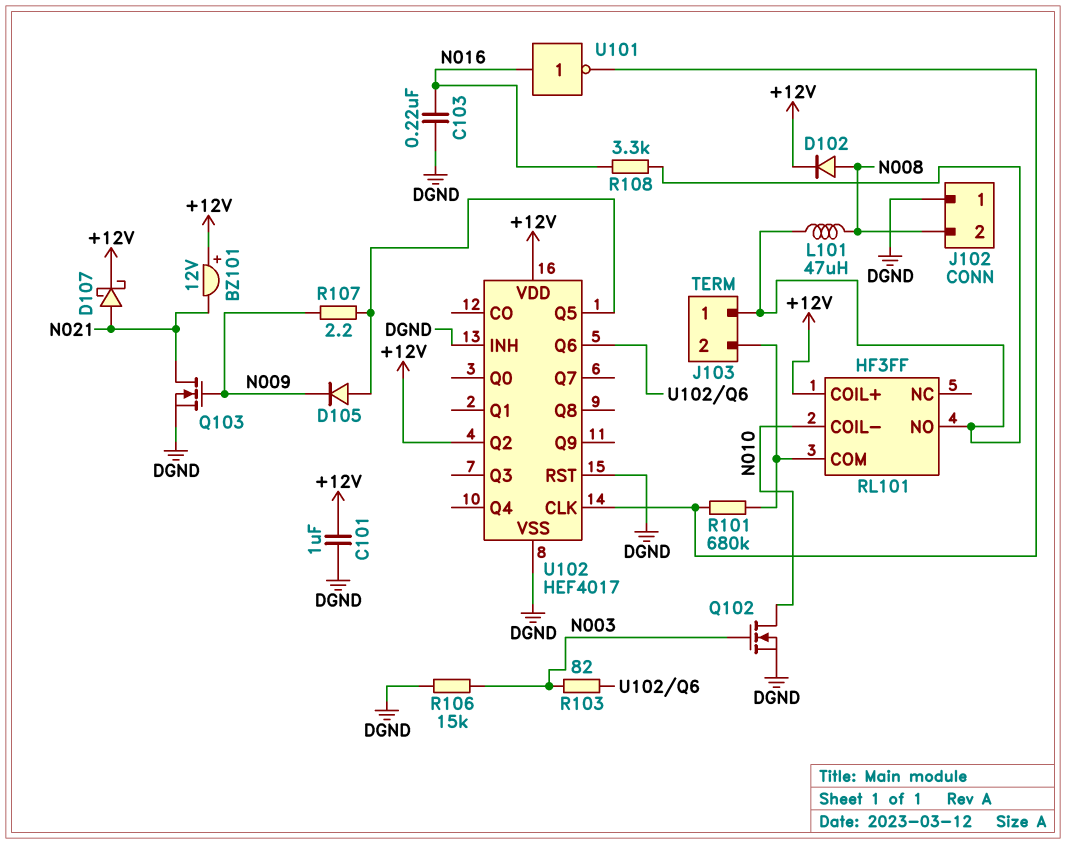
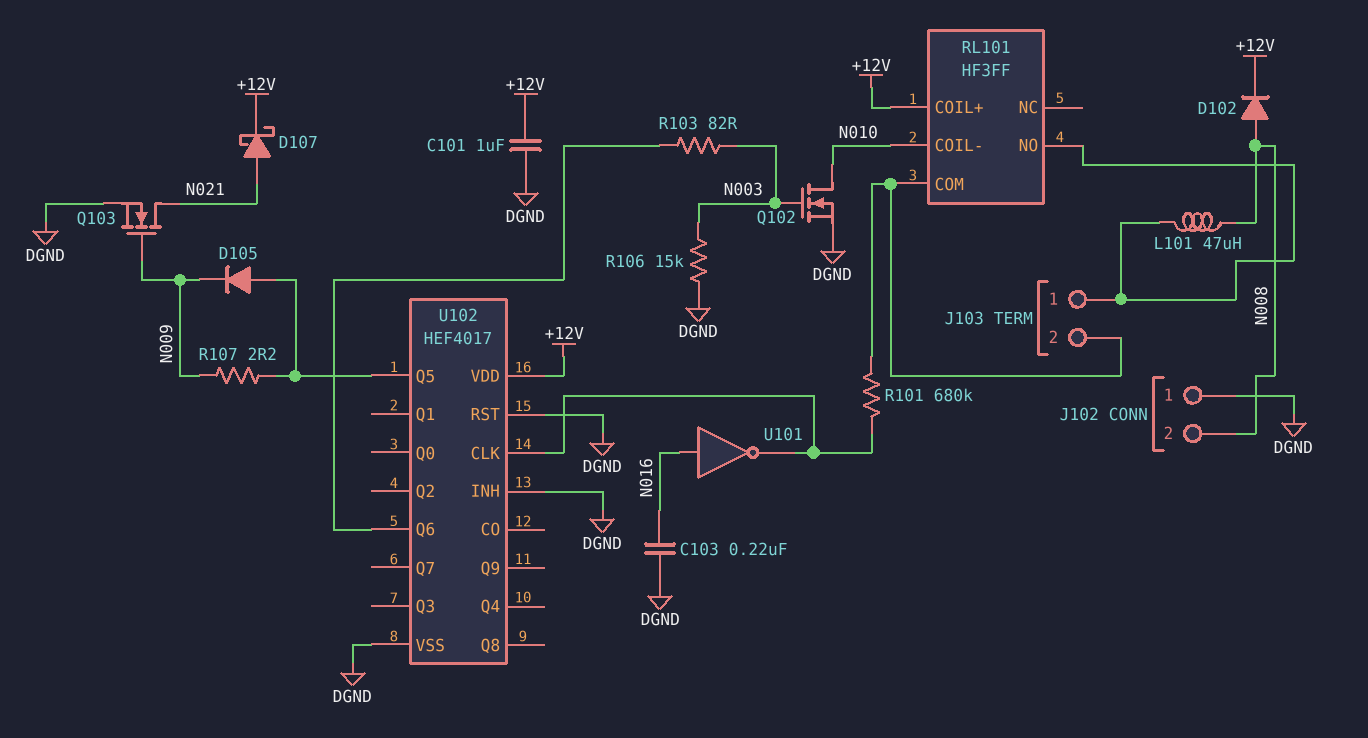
BZ101: buzzer 12V (plus +12V, minus N021) -> none
R108: 3.3k (J103/1, N016) -> none
U102 pin Q2: +12V -> none

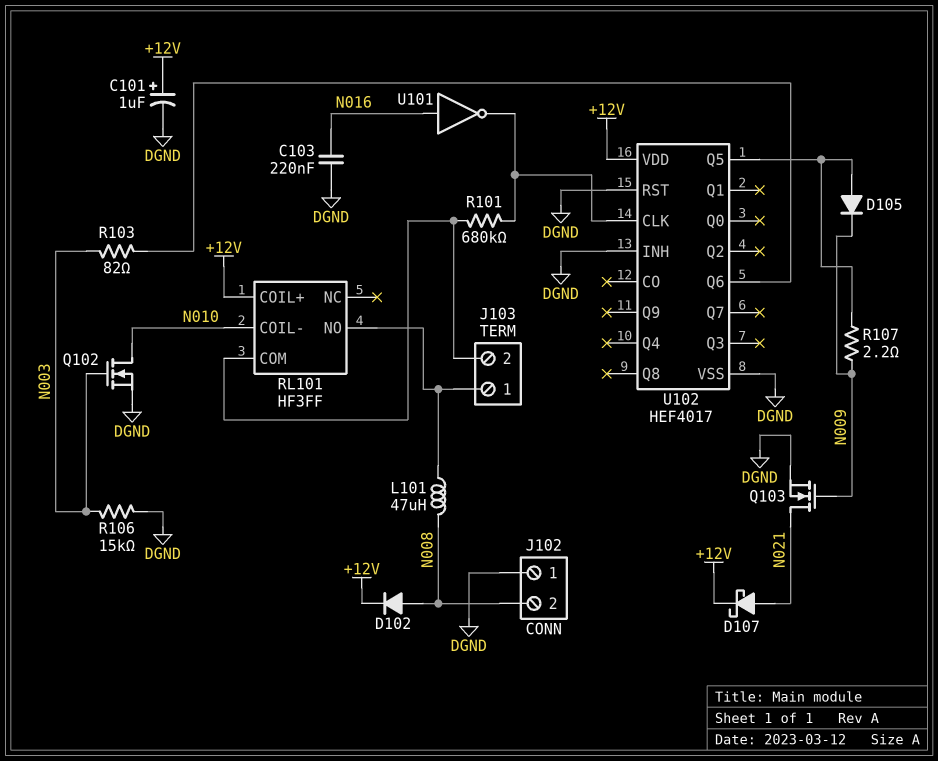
C101: 1uF (+12V, DGND) -> 1uF (plus +12V, minus DGND)

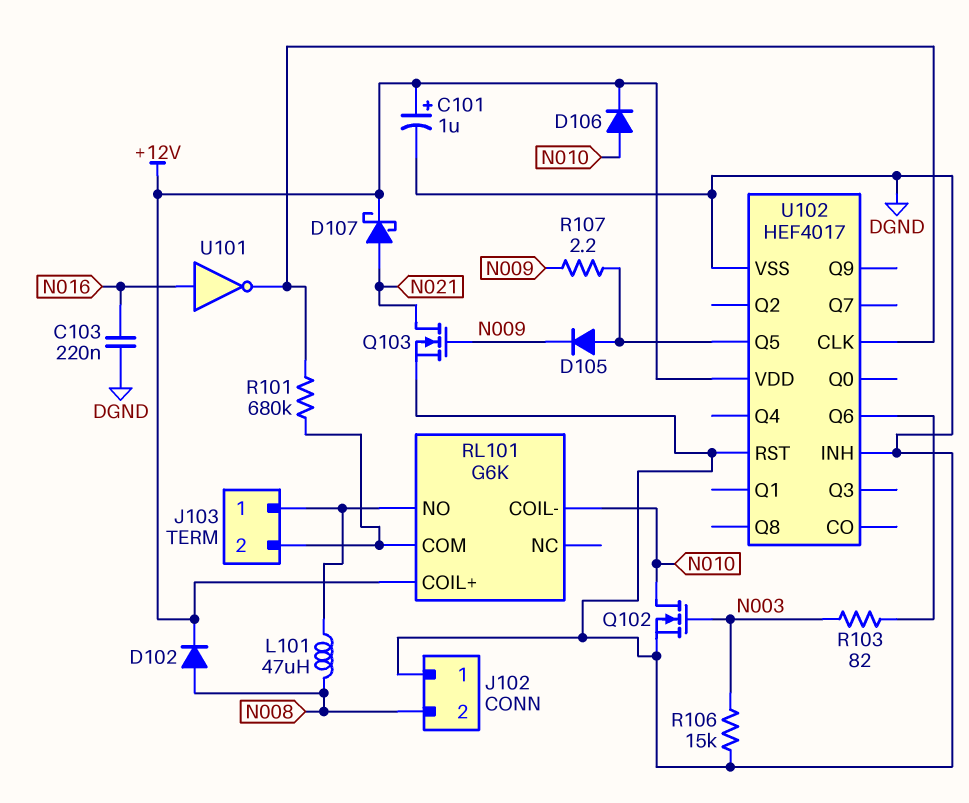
D106: none -> diode (A N010, K +12V)
RL101: HF3FF -> G6K

